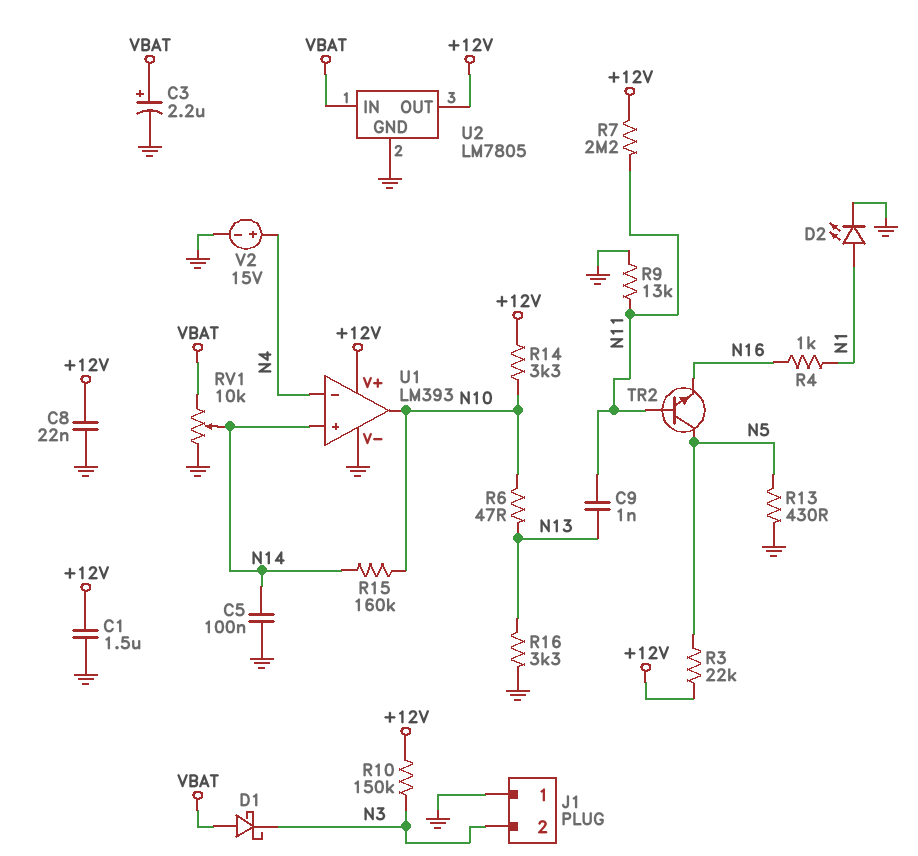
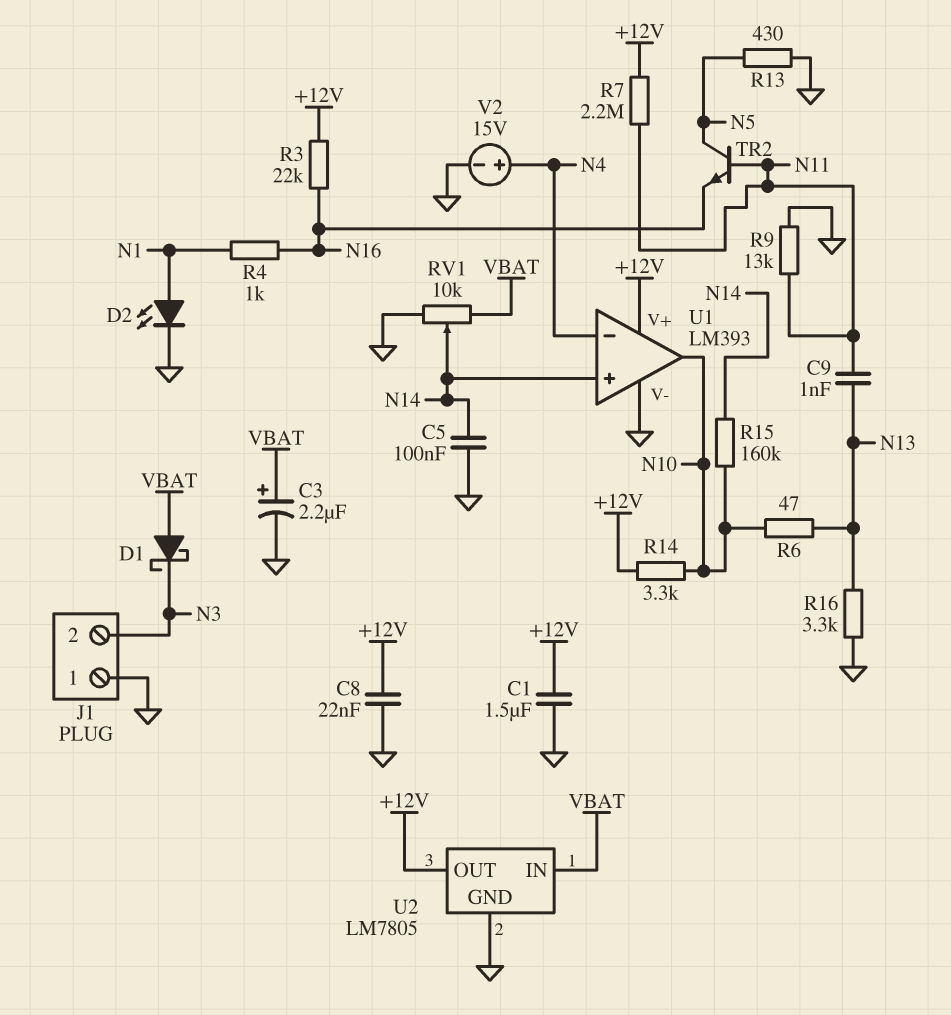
R3: 22k (+12V, N5) -> 22k (+12V, N16)
R10: 150k (+12V, N3) -> none

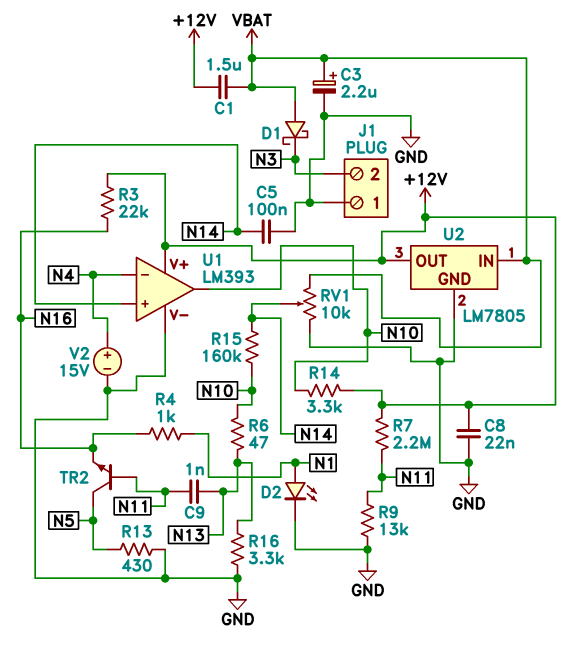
C1: 1.5uF (+12V, GND) -> 1.5uF (+12V, VBAT)

